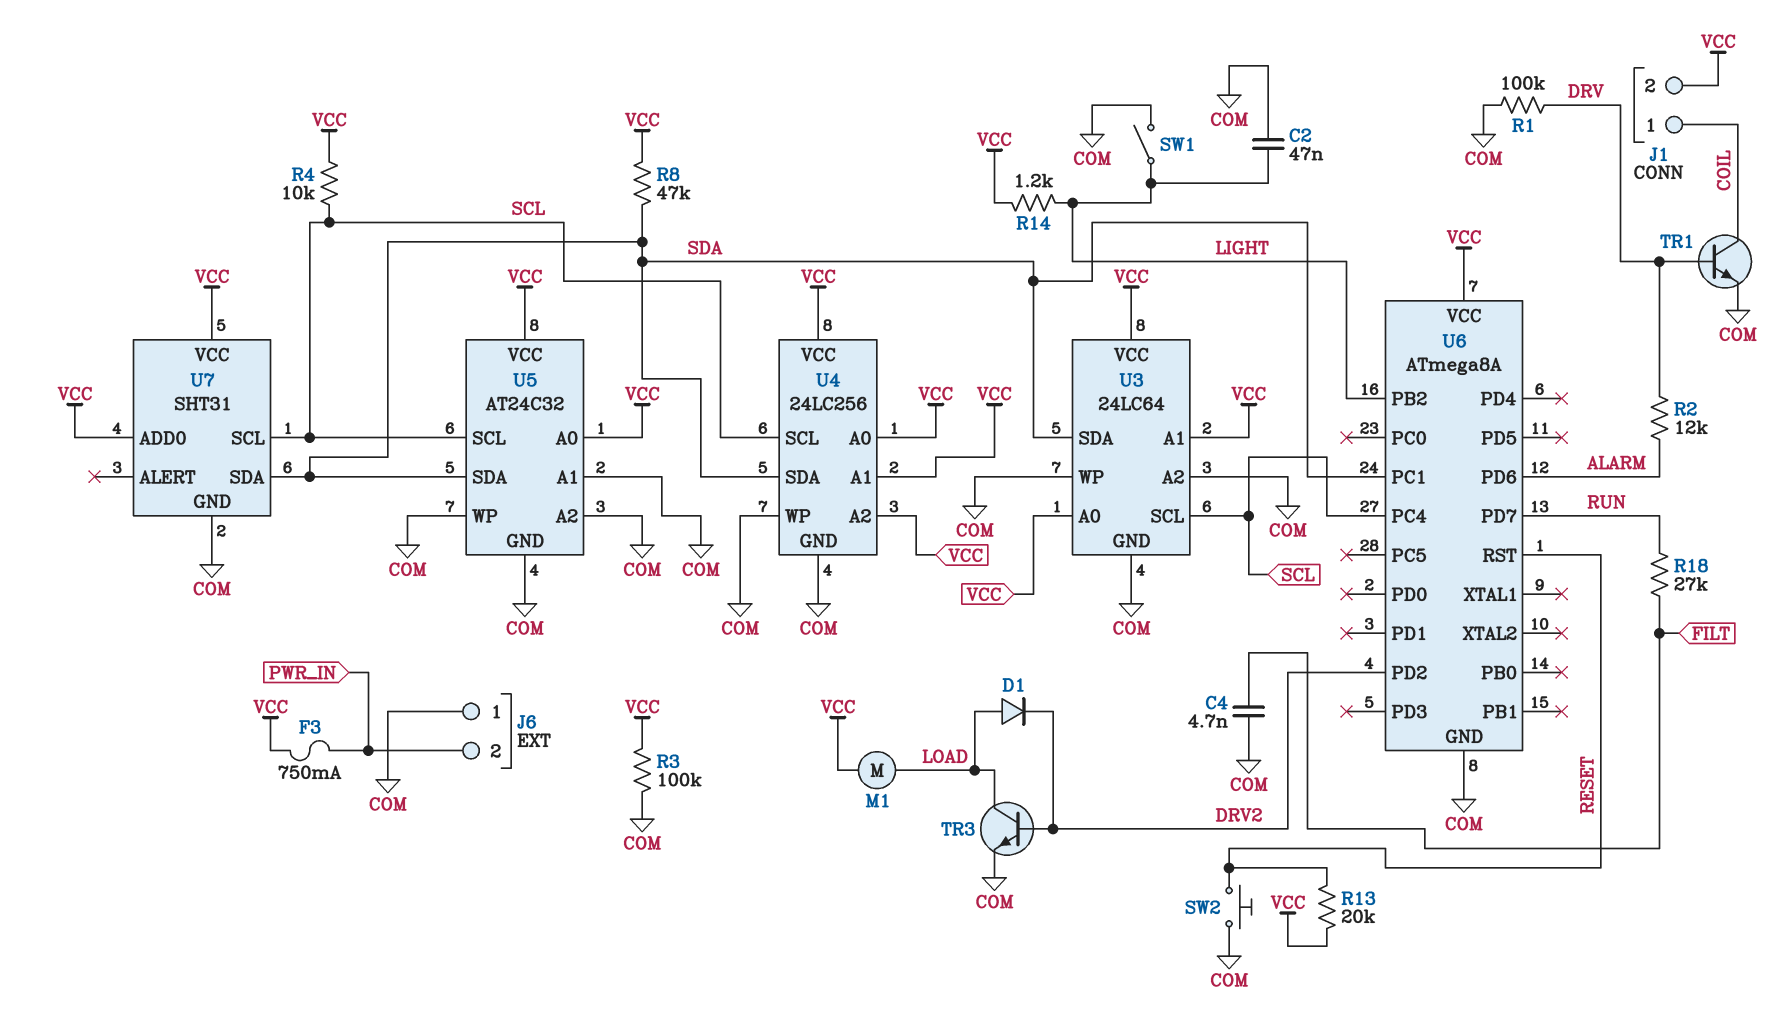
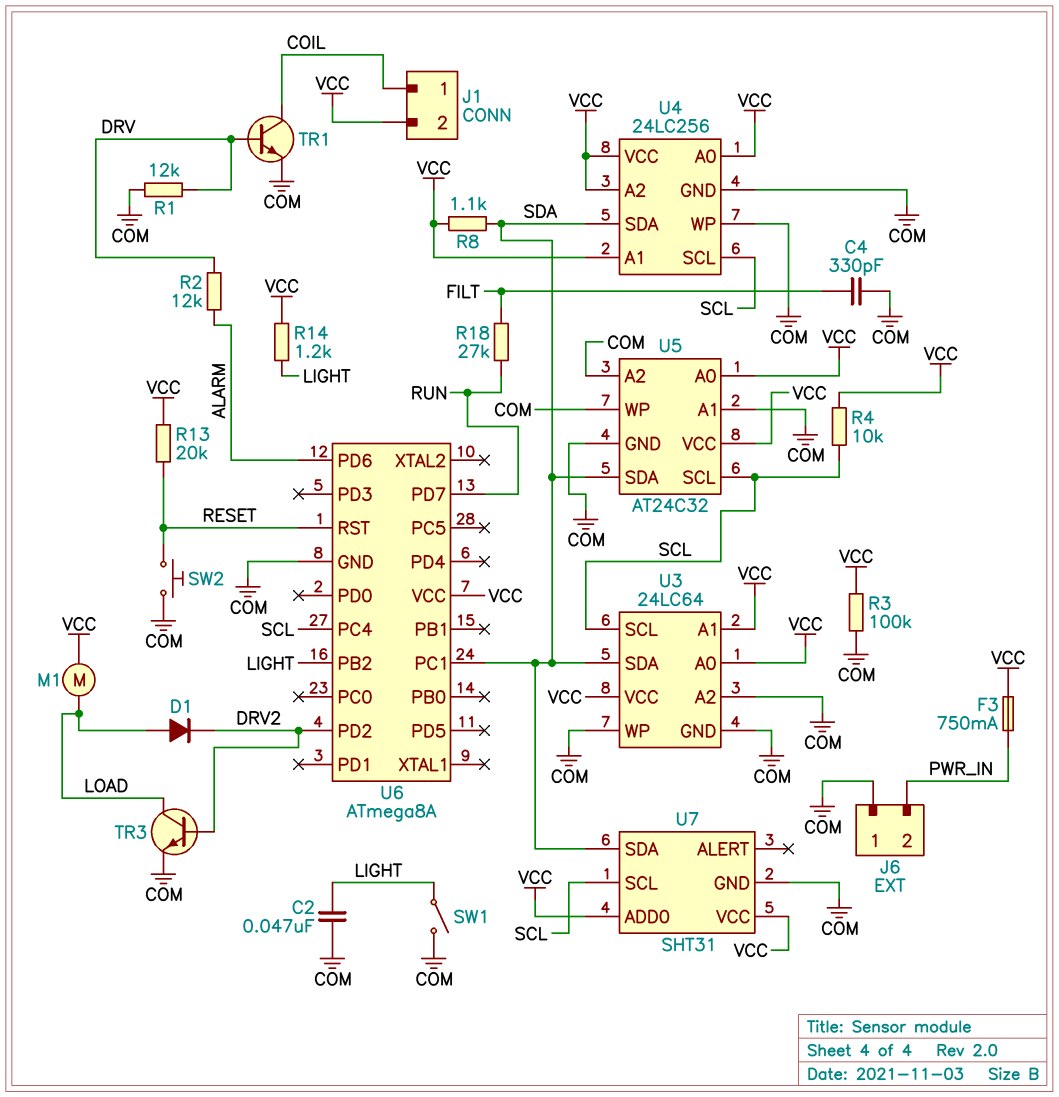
C4: 4.7nF (COM, FILT) -> 330pF (COM, FILT)
R1: 100k (COM, DRV) -> 12k (COM, DRV)
R8: 47k (SDA, VCC) -> 1.1k (SDA, VCC)

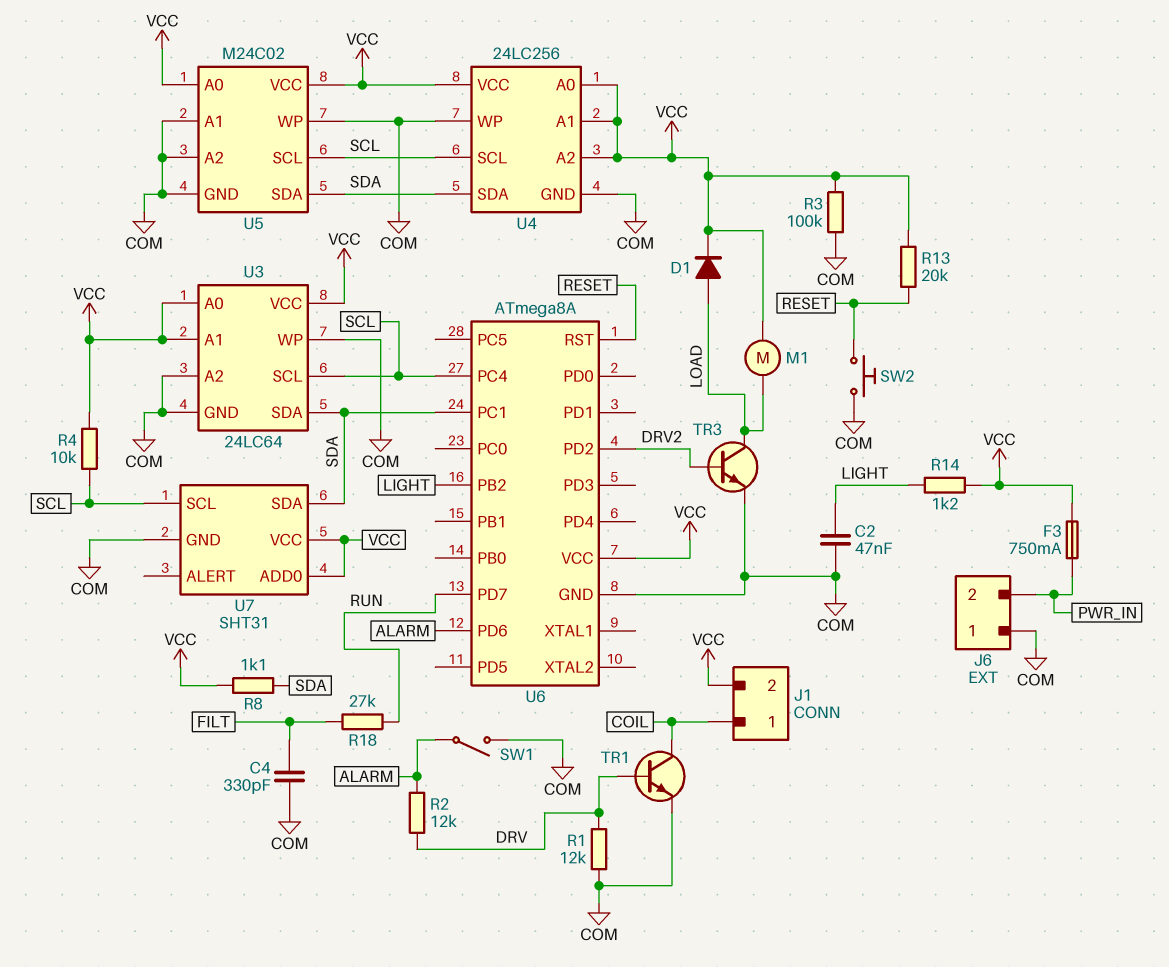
D1: diode (A LOAD, K DRV2) -> diode (A LOAD, K VCC)
SW1: switch (COM, LIGHT) -> switch (ALARM, COM)
U5: AT24C32 -> M24C02

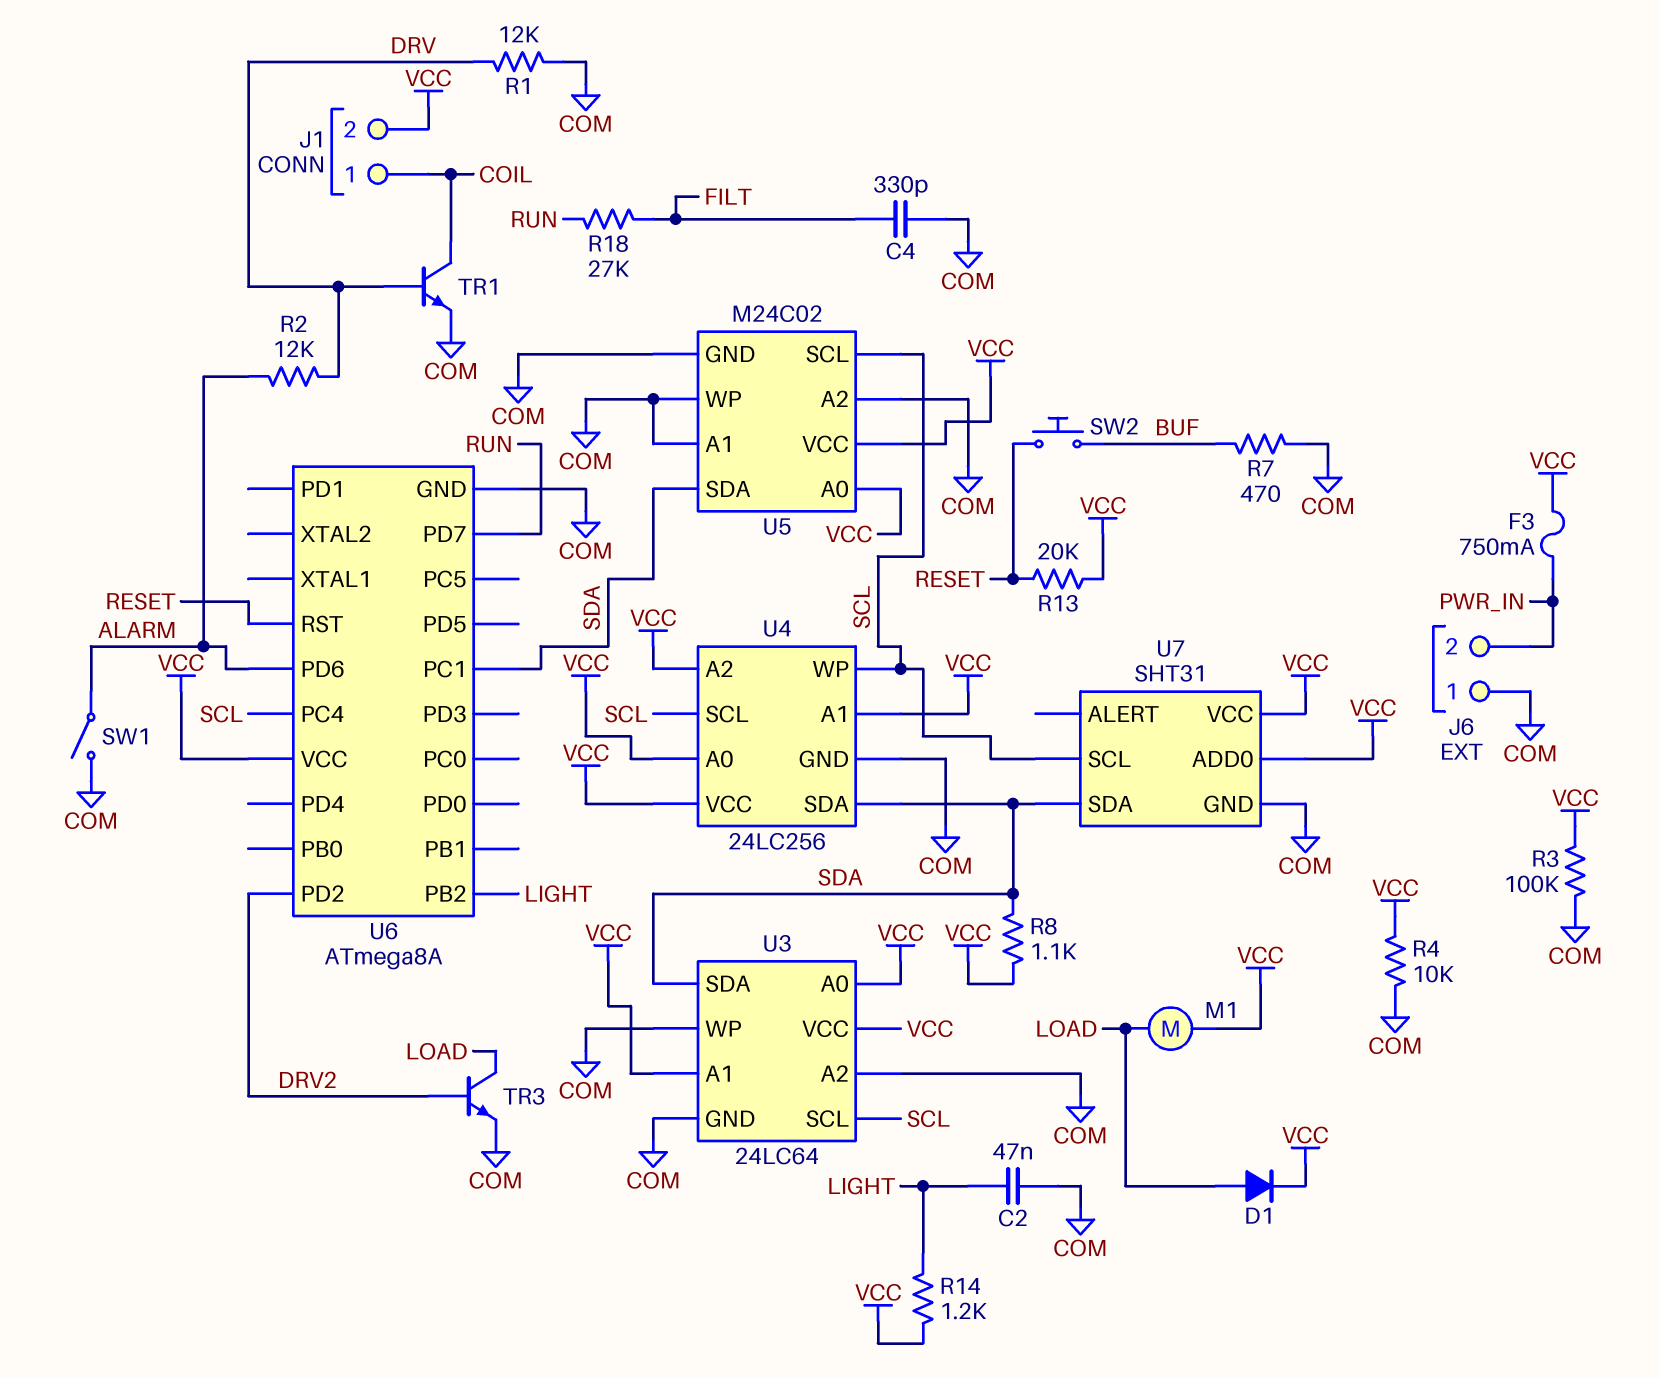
R4: 10k (SCL, VCC) -> 10k (COM, VCC)
R7: none -> 470 (BUF, COM)
SW2: button (COM, RESET) -> button (BUF, RESET)
U4 pin WP: COM -> SCL

